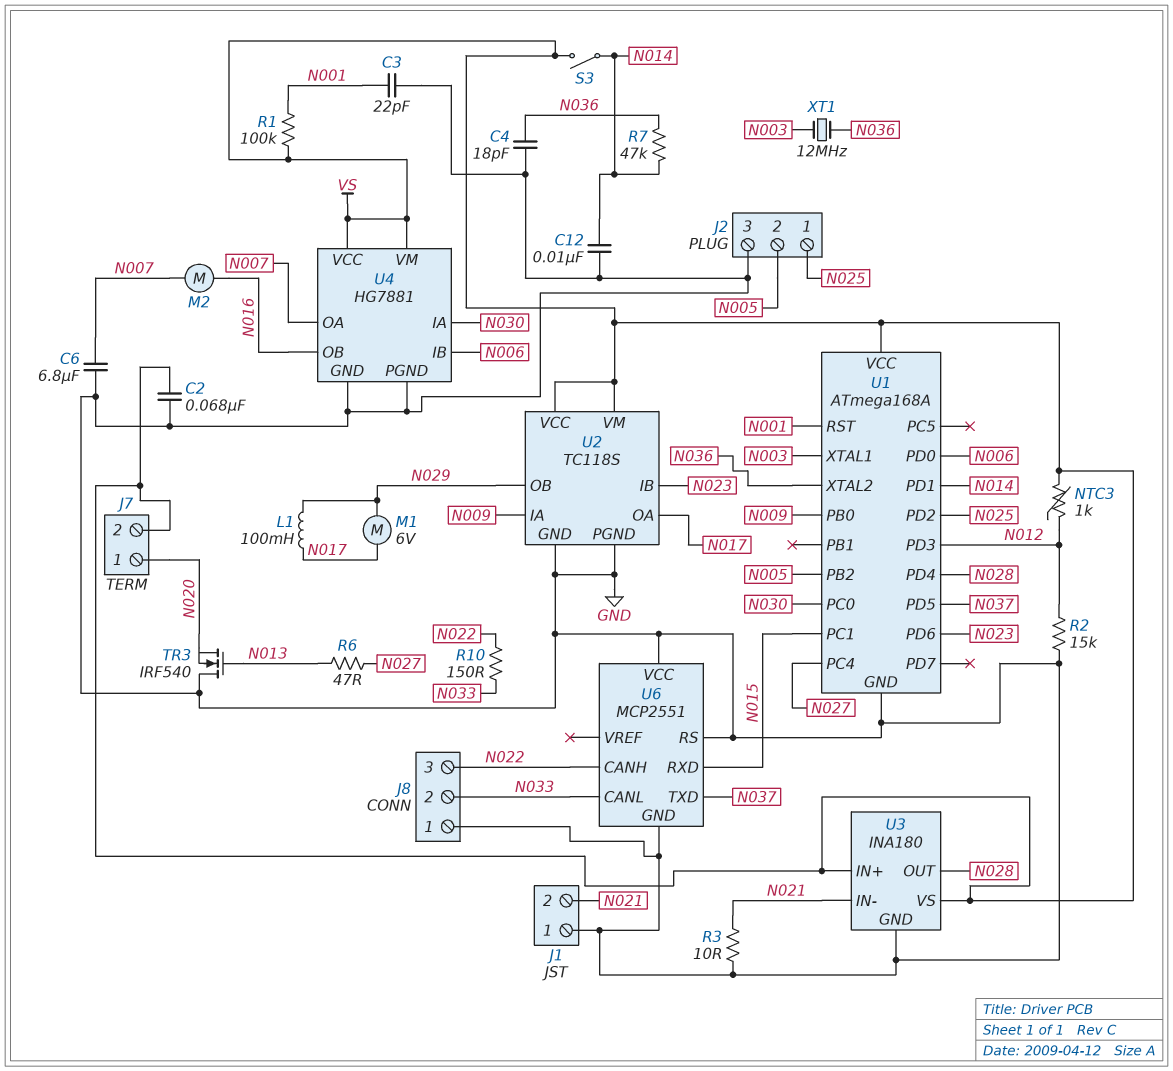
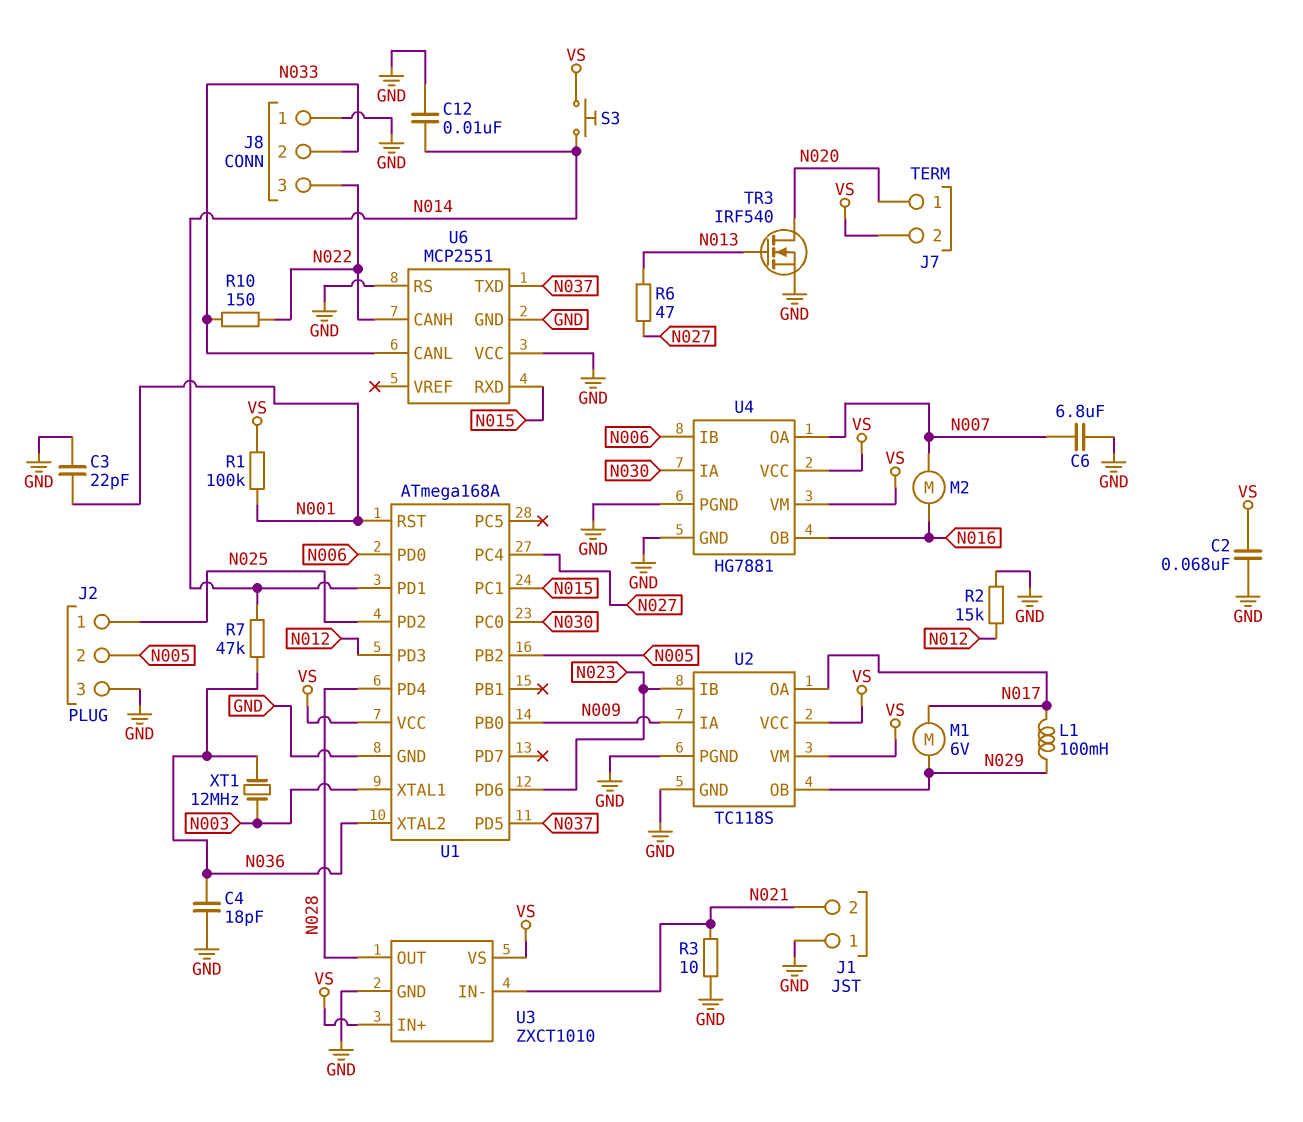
NTC3: 1k (N012, VS) -> none
S3: switch (N014, VS) -> button (N014, VS)
TR3: NMOS IRF540 (G N013, D GND, S N020) -> NMOS IRF540 (G N013, D N020, S GND)
U3: INA180 -> ZXCT1010

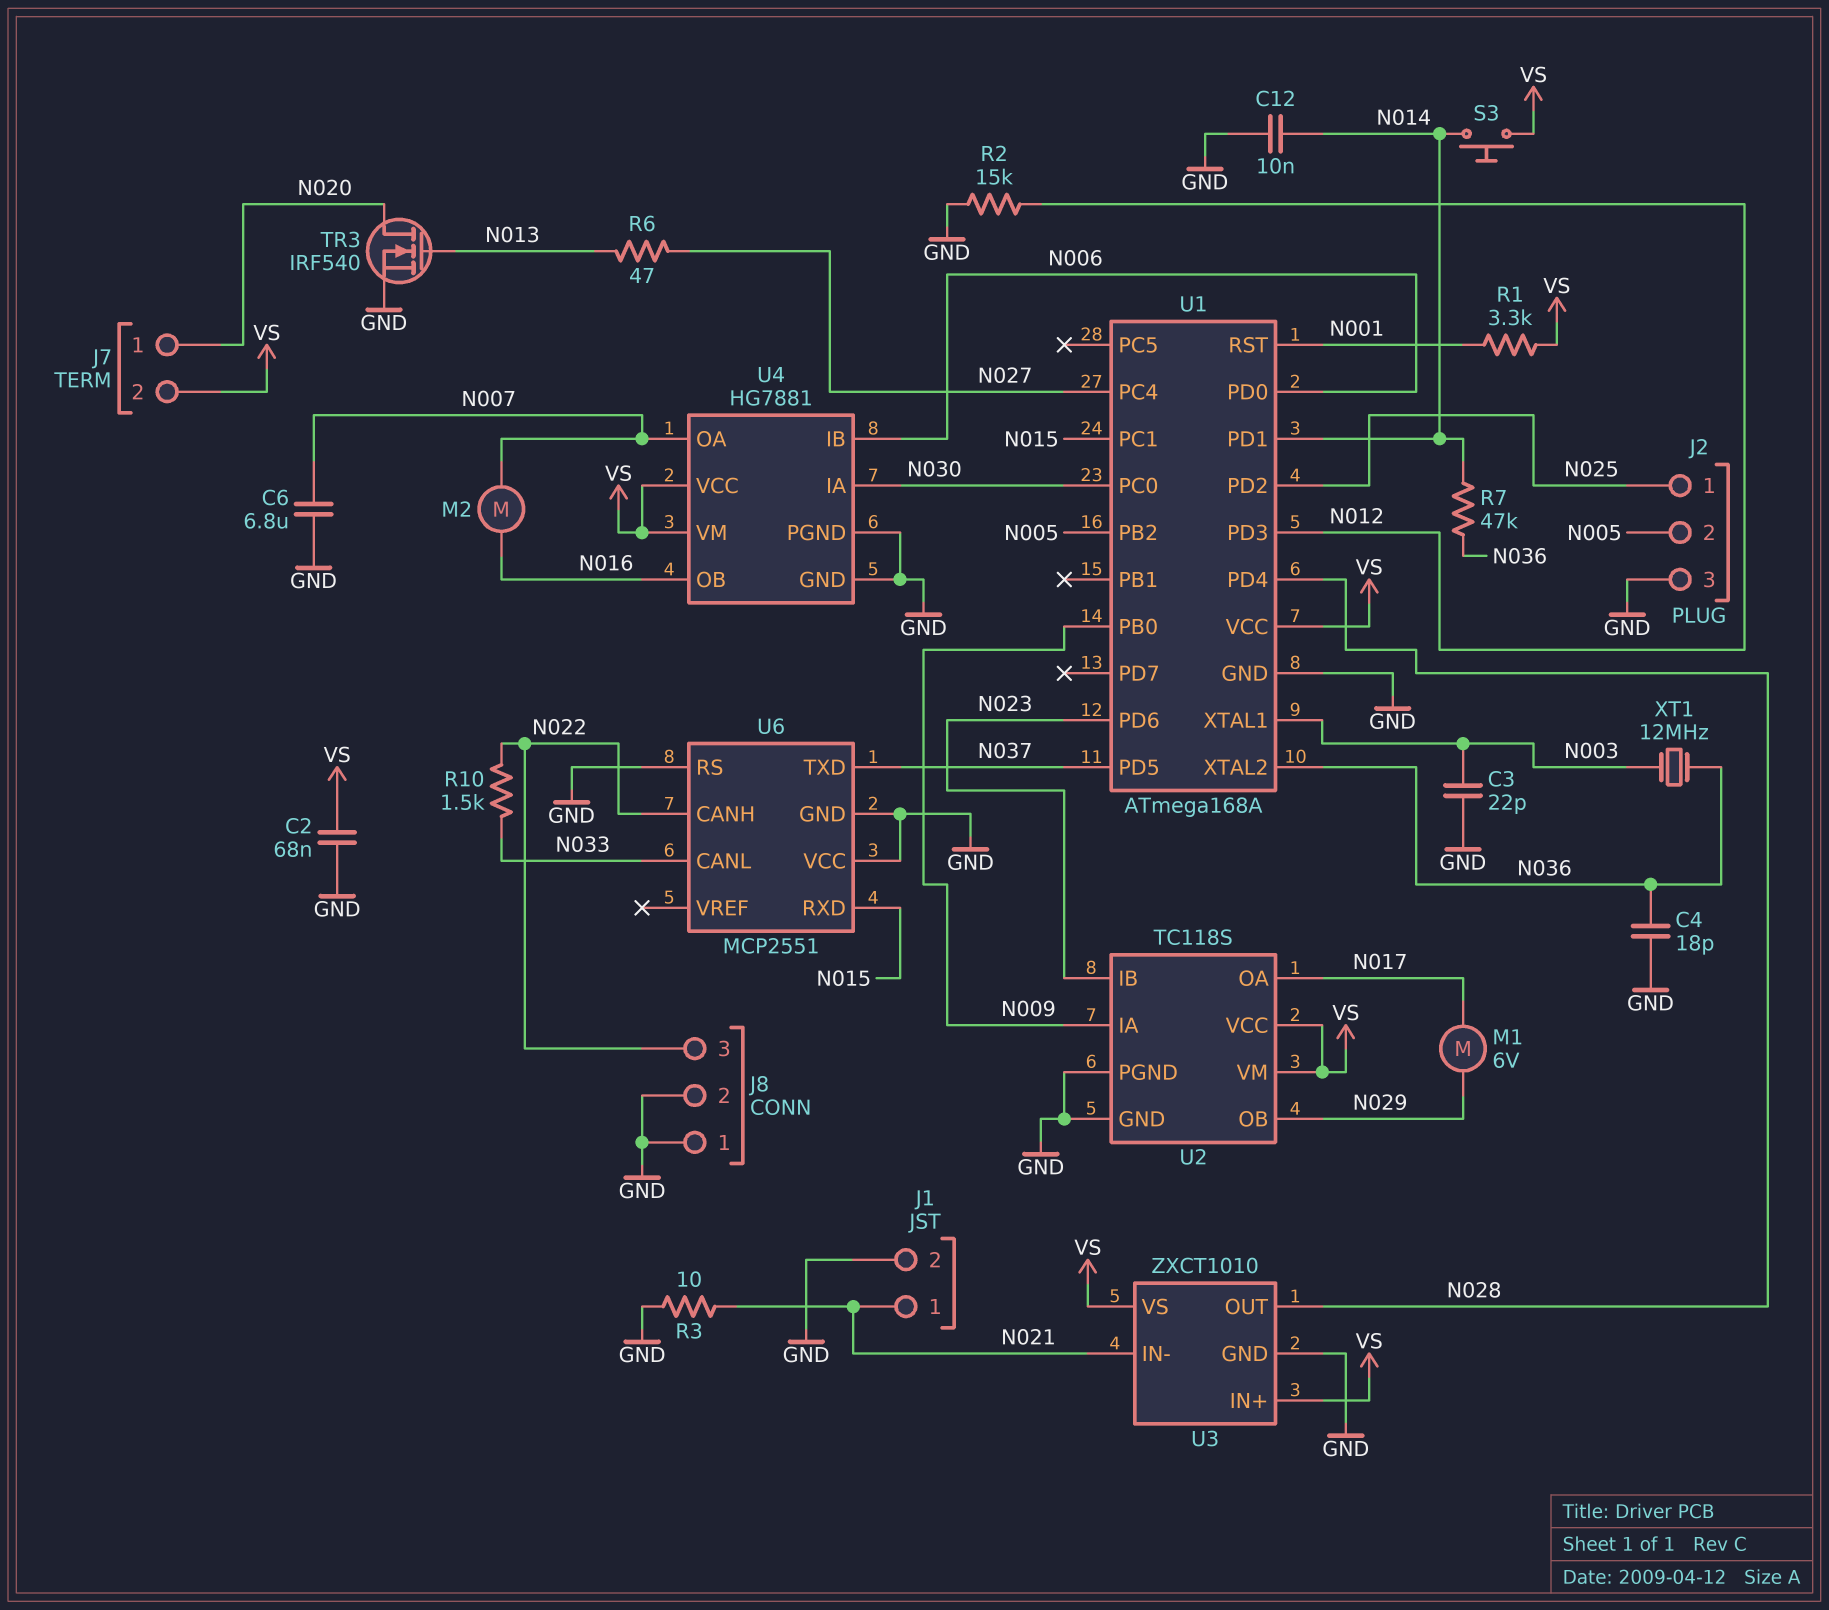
C3: 22pF (GND, N001) -> 22pF (GND, N003)
J1 pin 1: GND -> N021
J1 pin 2: N021 -> GND
J8 pin 2: N033 -> GND
L1: 100mH (N017, N029) -> none
R1: 100k (N001, VS) -> 3.3k (N001, VS)
R10: 150 (N022, N033) -> 1.5k (N022, N033)

